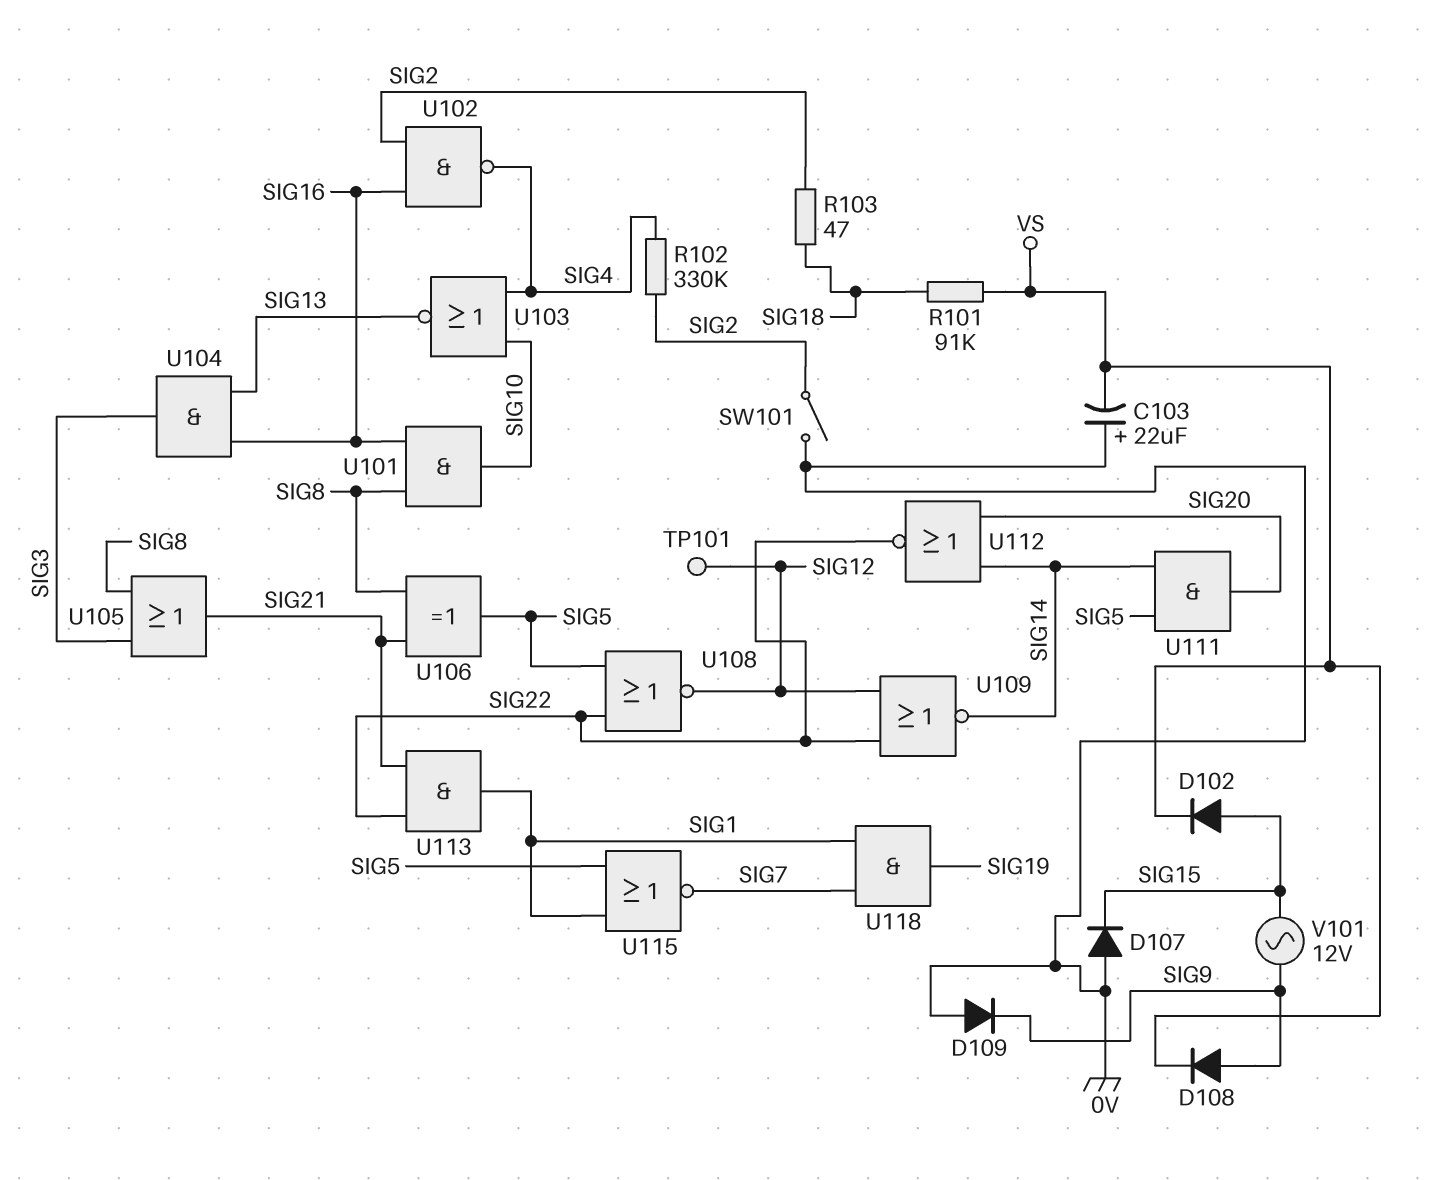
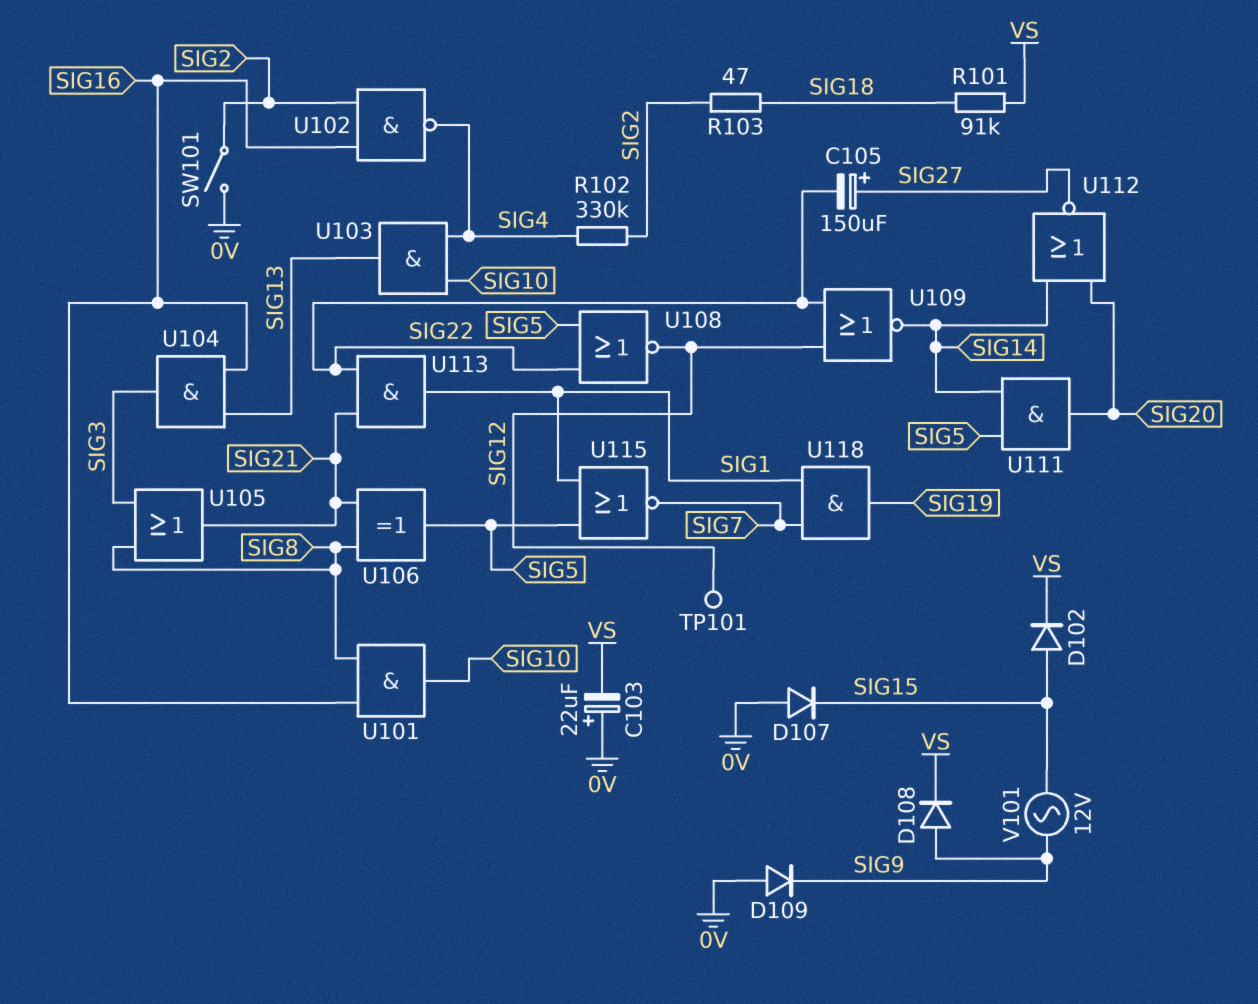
C105: none -> 150uF (plus SIG27, minus SIG22)
U103: NOR (in SIG4, in SIG10, out SIG13) -> AND (in SIG4, in SIG10, out SIG13)
U112: NOR (in SIG14, in SIG20, out SIG22) -> NOR (in SIG14, in SIG20, out SIG27)

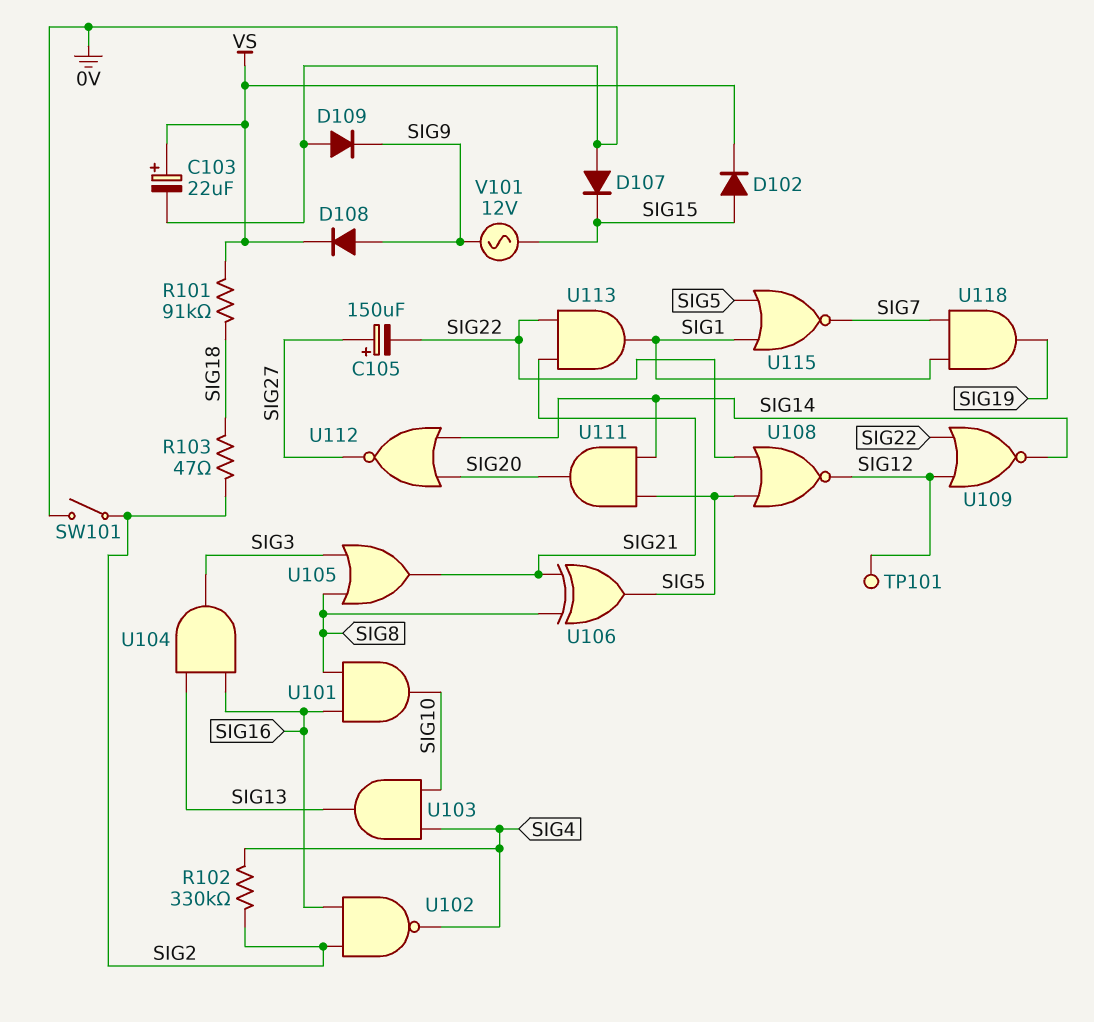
C103: 22uF (plus 0V, minus VS) -> 22uF (plus VS, minus 0V)

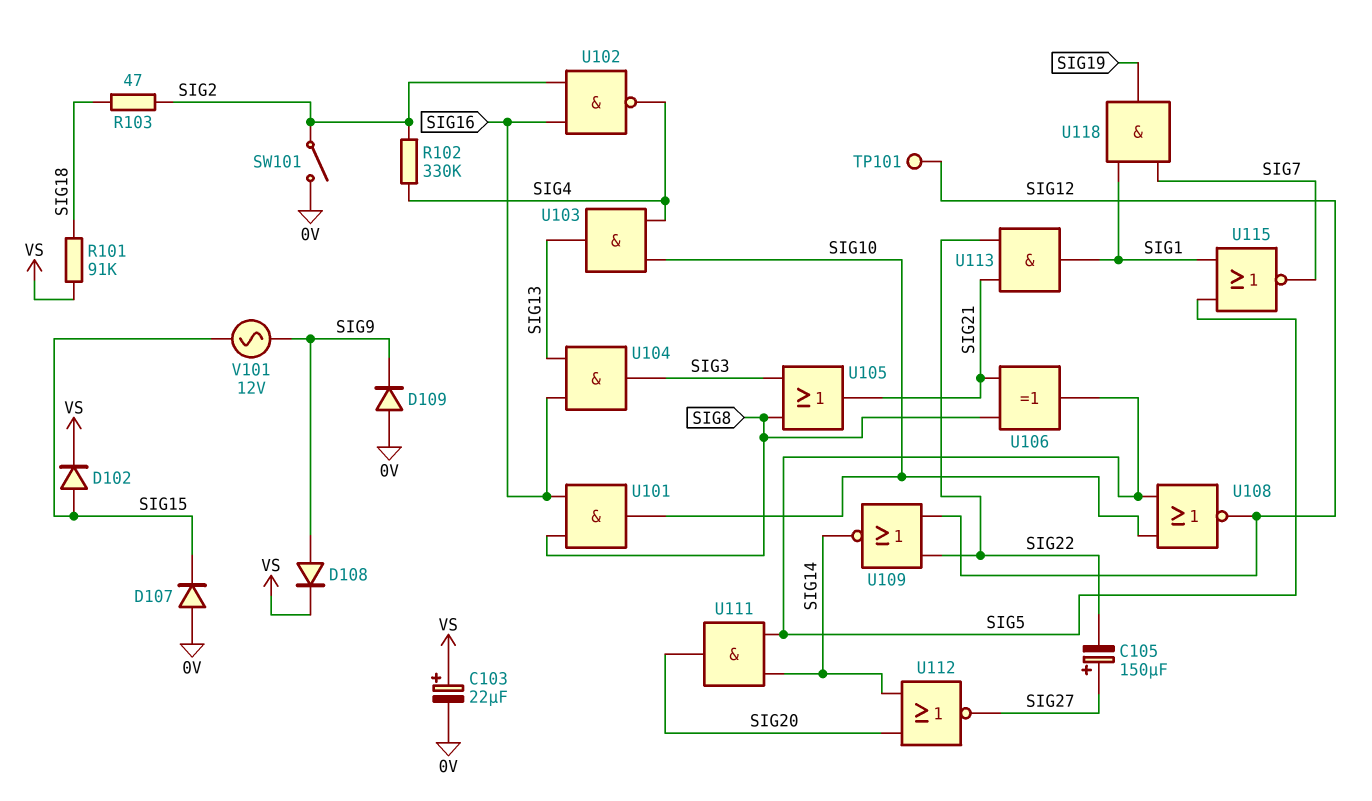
U108: NOR (in SIG5, in SIG22, out SIG12) -> NOR (in SIG5, in SIG10, out SIG12)

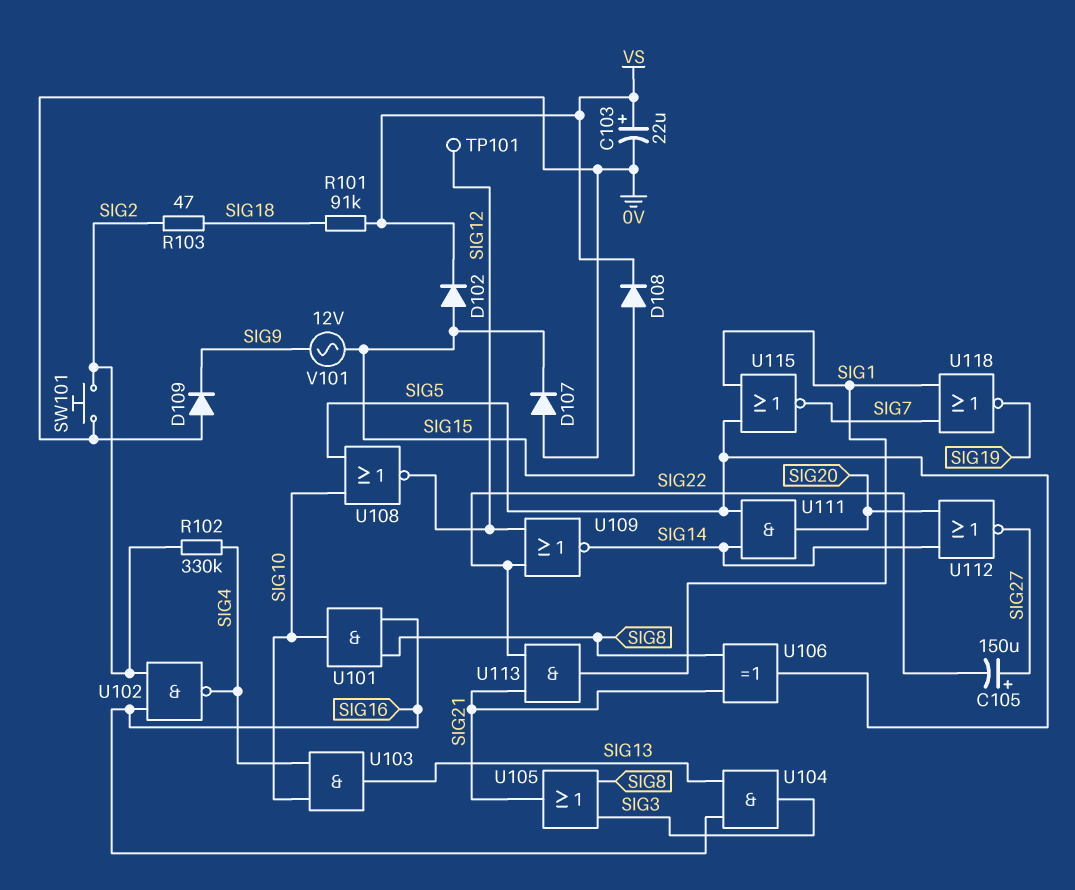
D108: diode (A SIG9, K VS) -> diode (A SIG15, K VS)
SW101: switch (0V, SIG2) -> button (0V, SIG2)
U118: AND (in SIG1, in SIG7, out SIG19) -> NOR (in SIG1, in SIG7, out SIG19)

